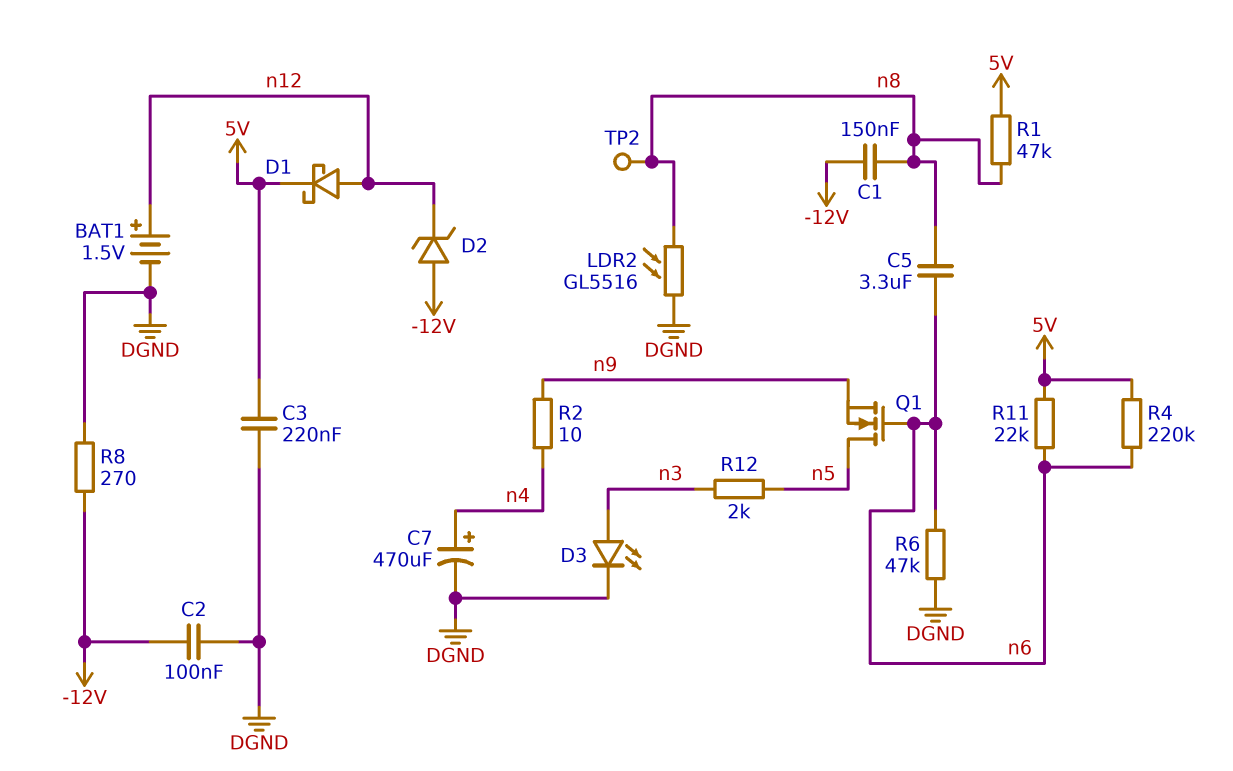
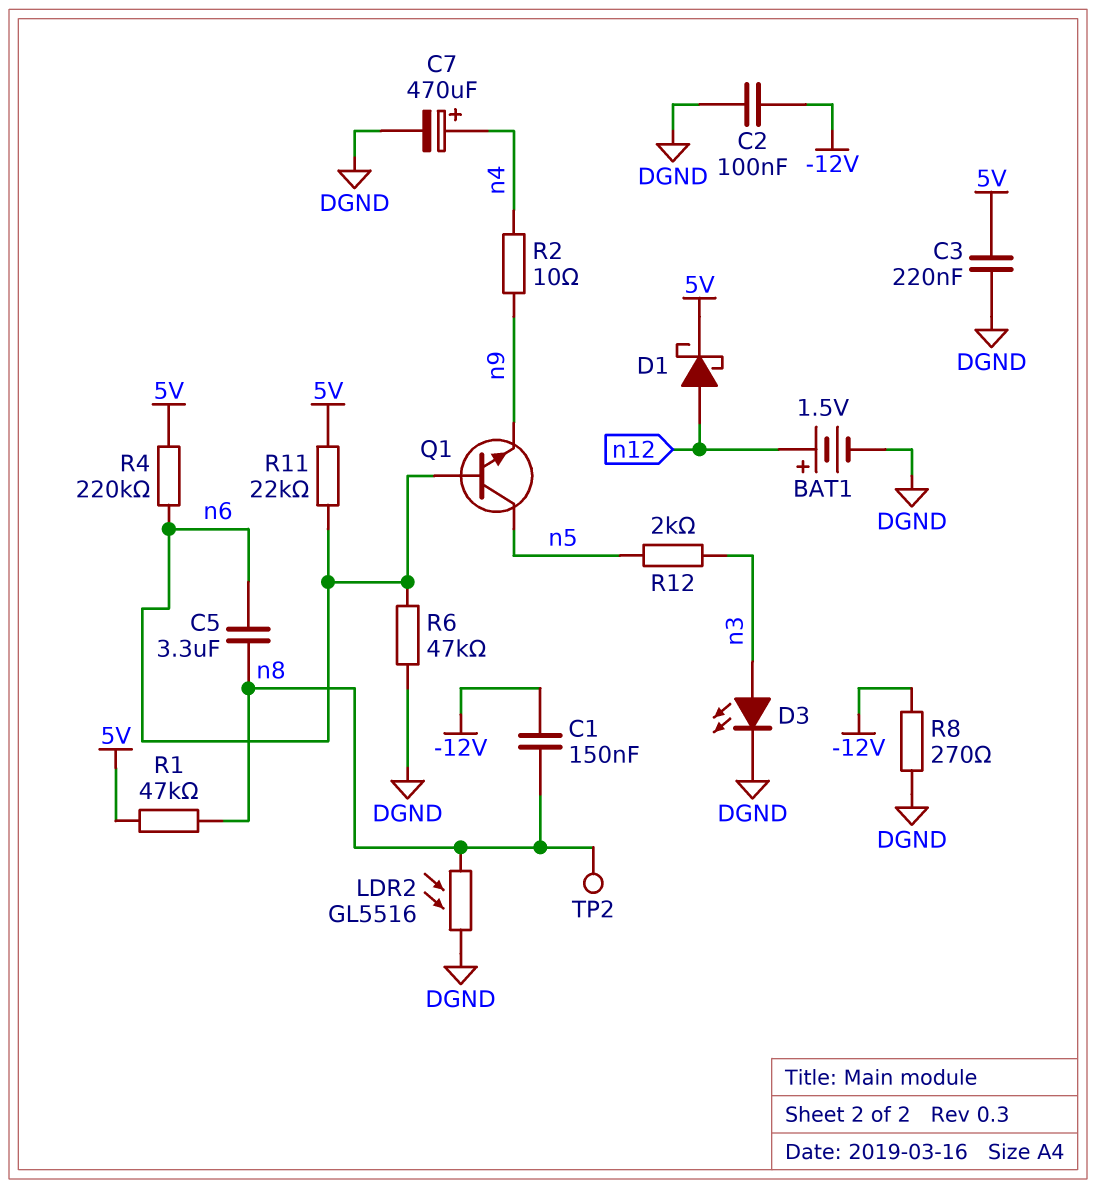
D2: zener (A -12V, K n12) -> none
Q1: NMOS (G n6, D n5, S n9) -> NPN (B n6, C n5, E n9)

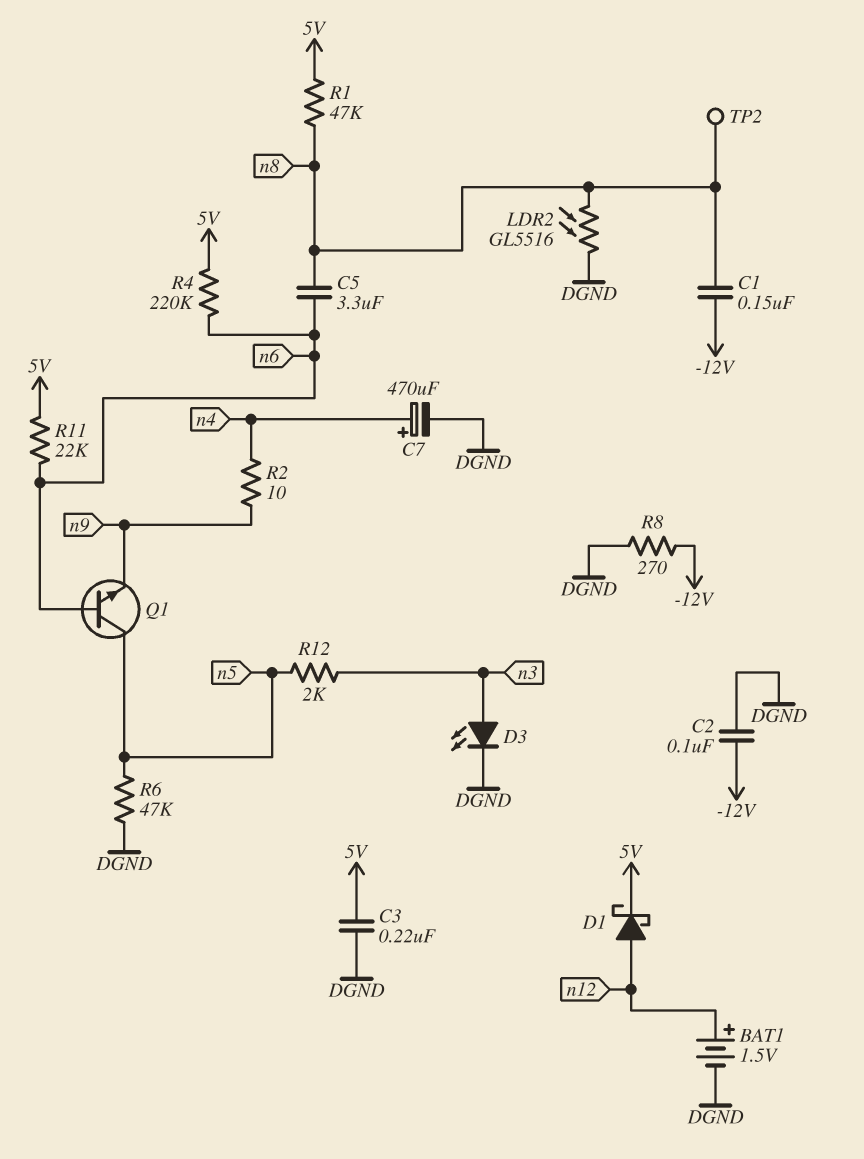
R6: 47k (DGND, n6) -> 47k (DGND, n5)

